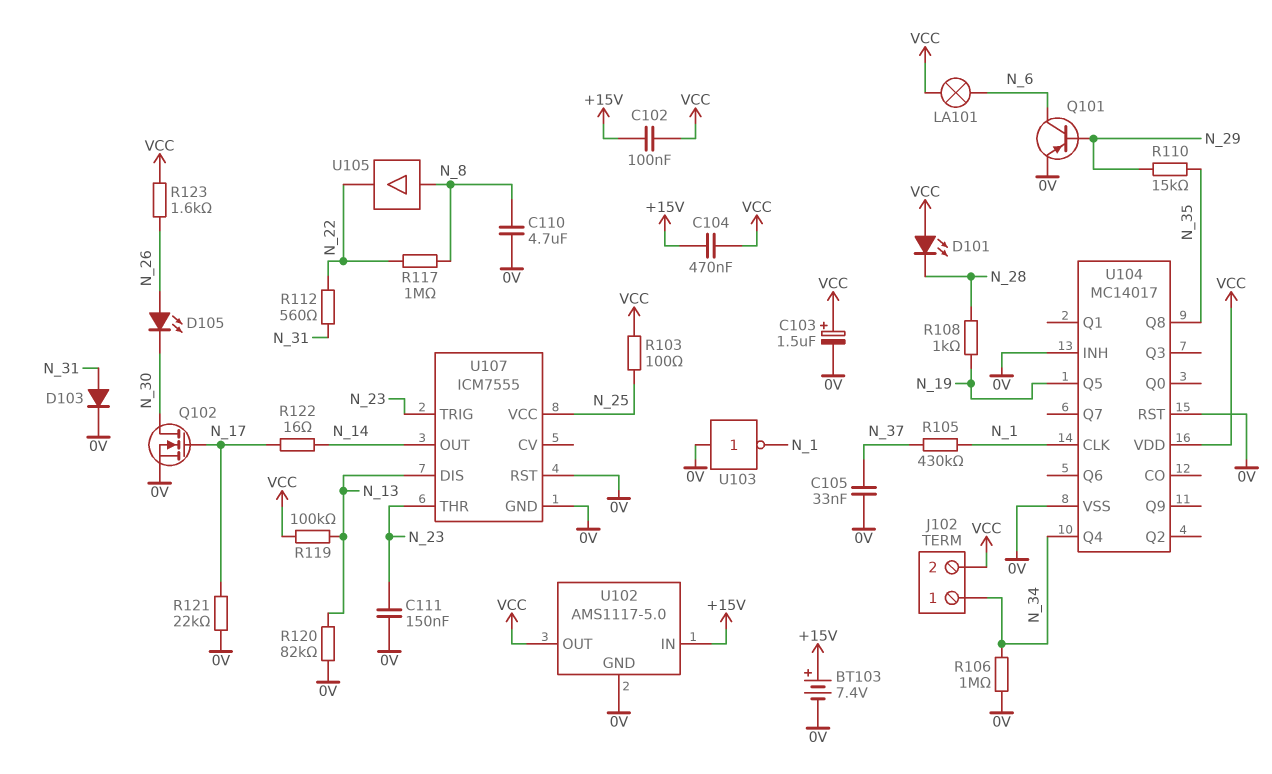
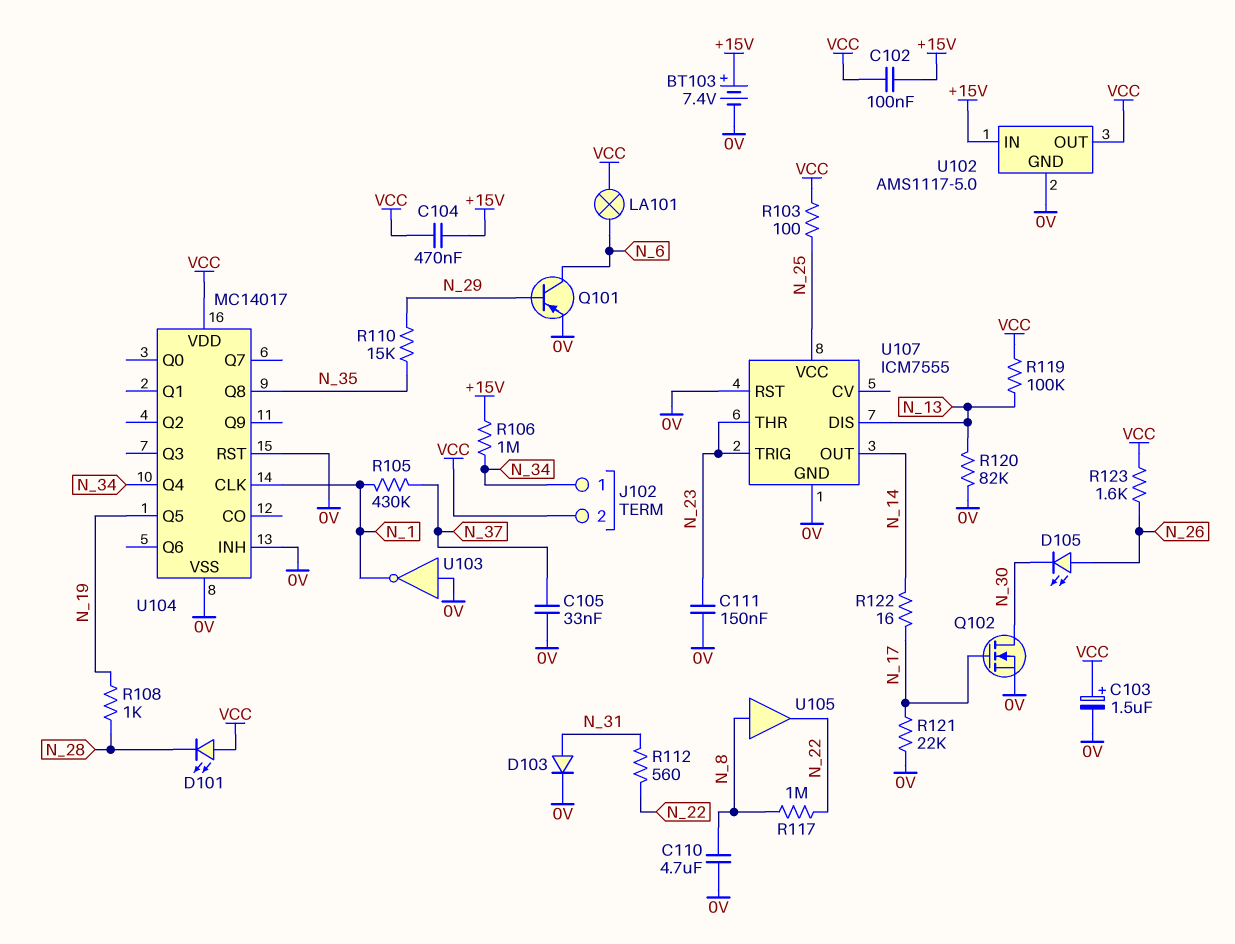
R106: 1M (0V, N_34) -> 1M (+15V, N_34)

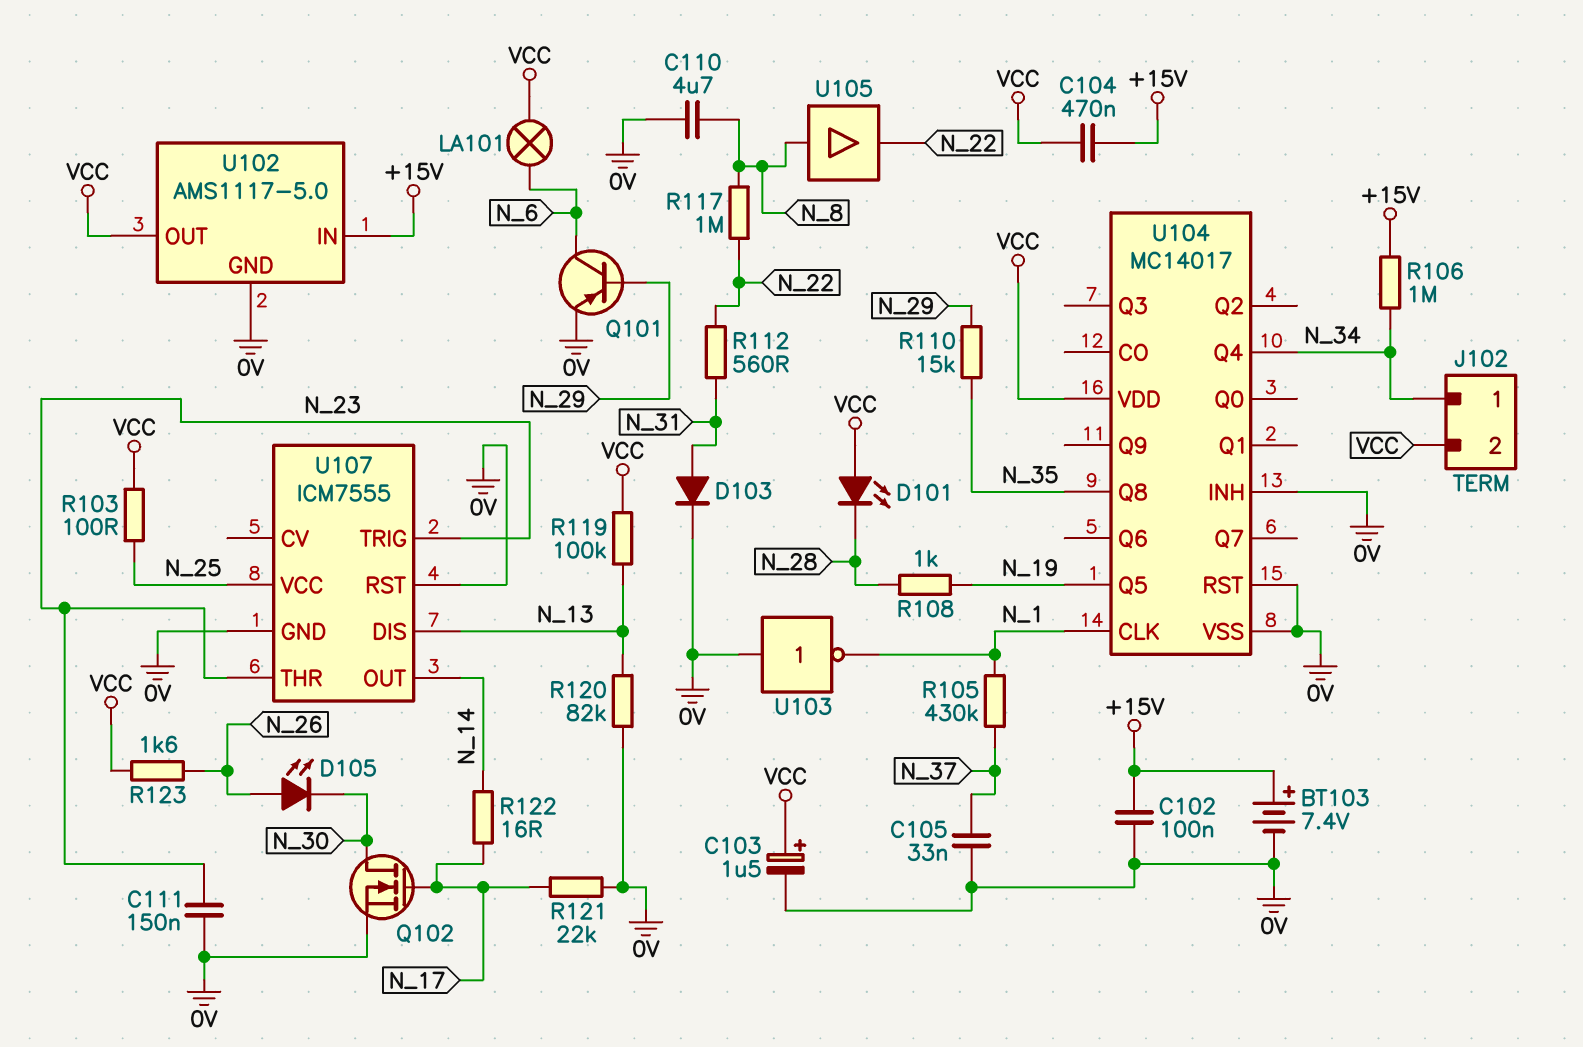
C102: 100nF (+15V, VCC) -> 100nF (+15V, 0V)

